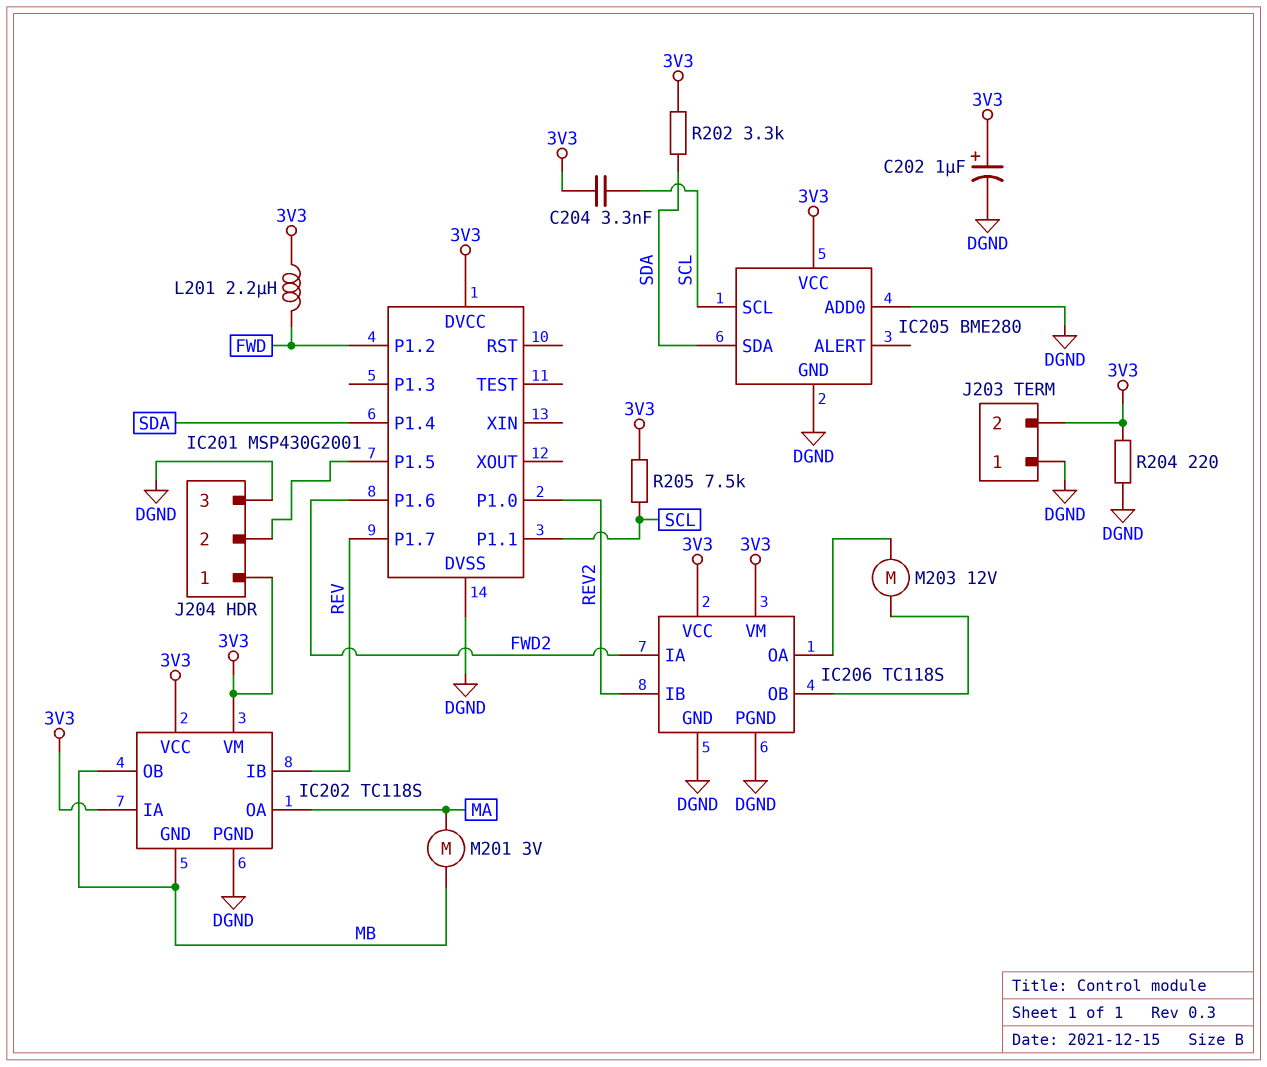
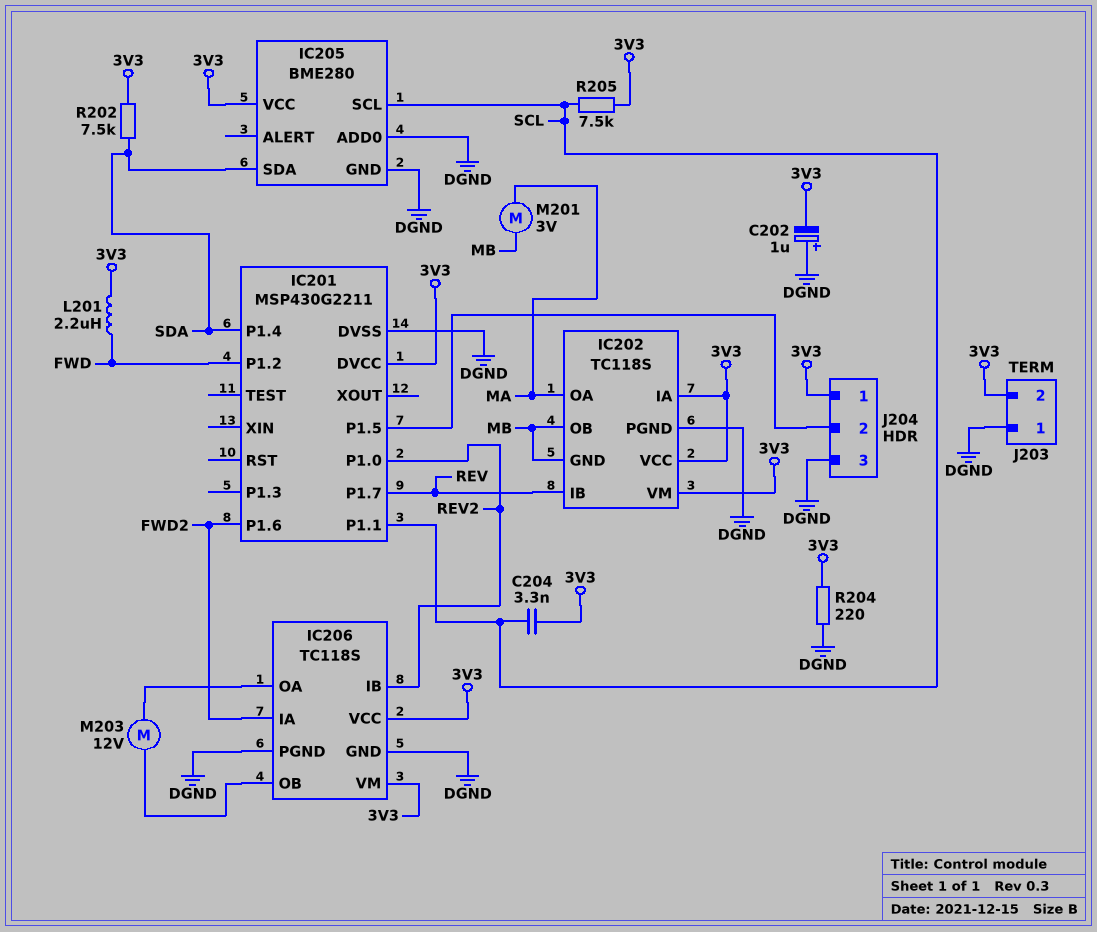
C202: 1uF (plus 3V3, minus DGND) -> 1uF (plus DGND, minus 3V3)
IC201: MSP430G2001 -> MSP430G2211
R202: 3.3k (3V3, SDA) -> 7.5k (3V3, SDA)

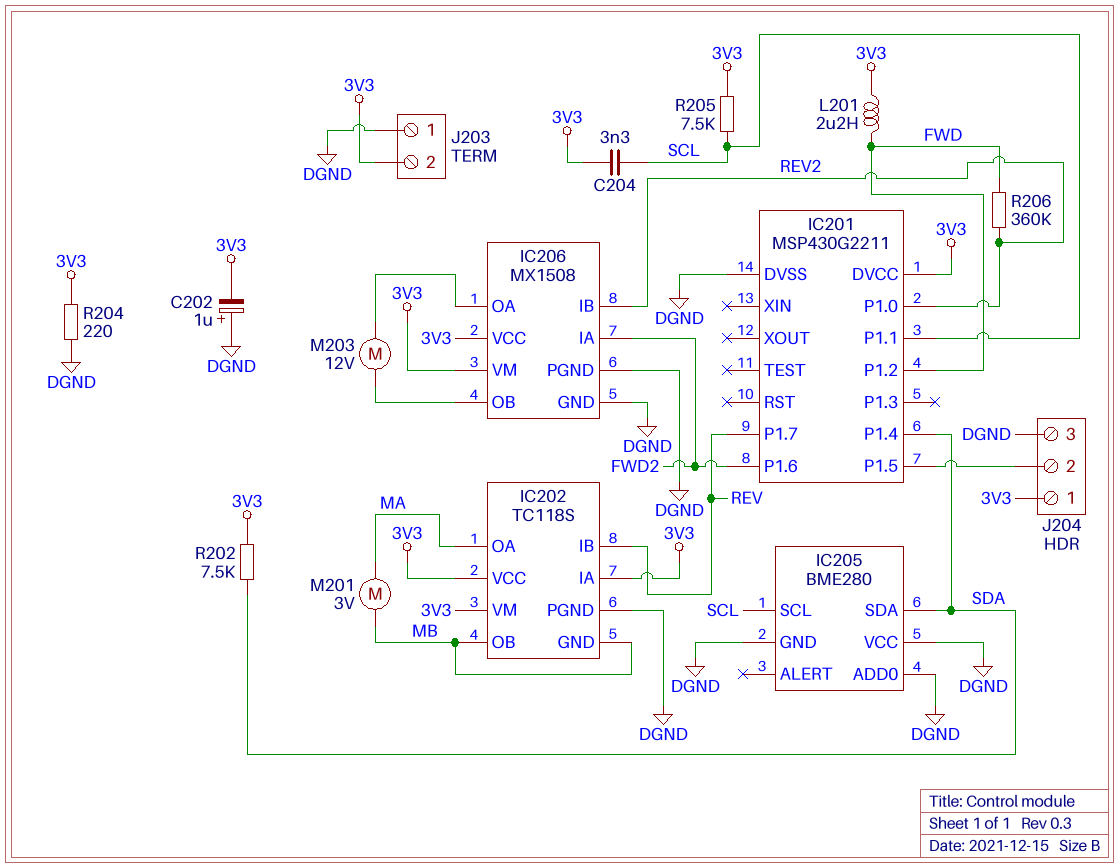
IC205 pin VCC: 3V3 -> DGND
IC206: TC118S -> MX1508
R206: none -> 360k (FWD, REV2)

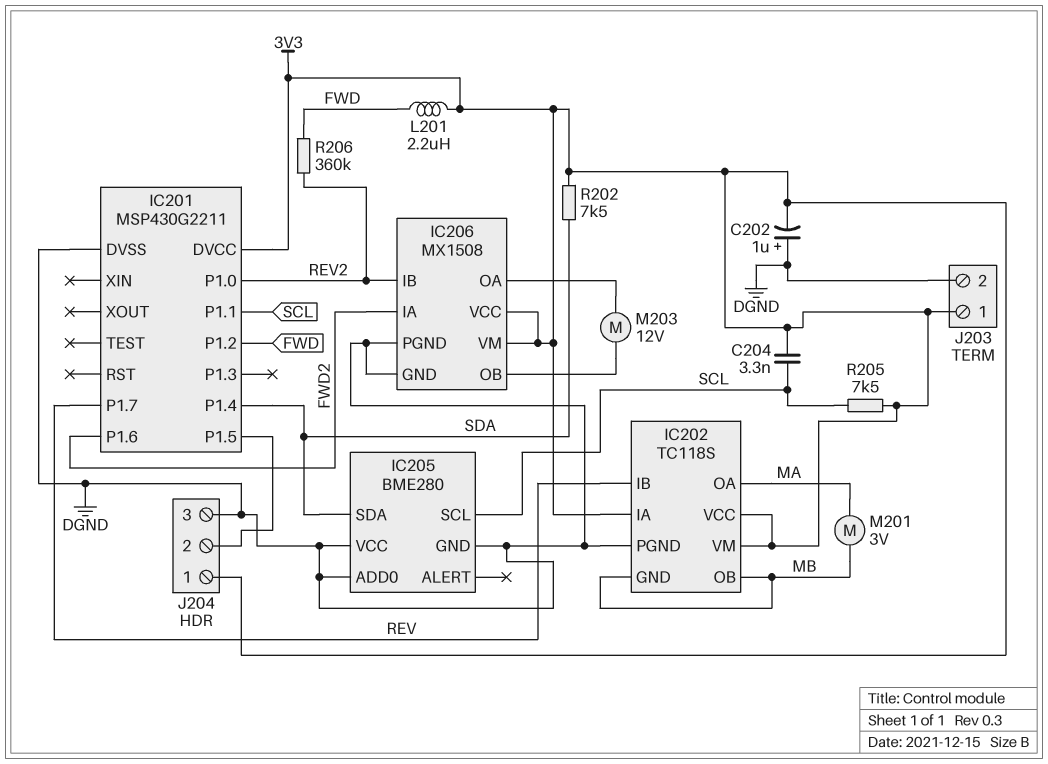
J203 pin 1: DGND -> 3V3
J203 pin 2: 3V3 -> DGND
R204: 220 (3V3, DGND) -> none

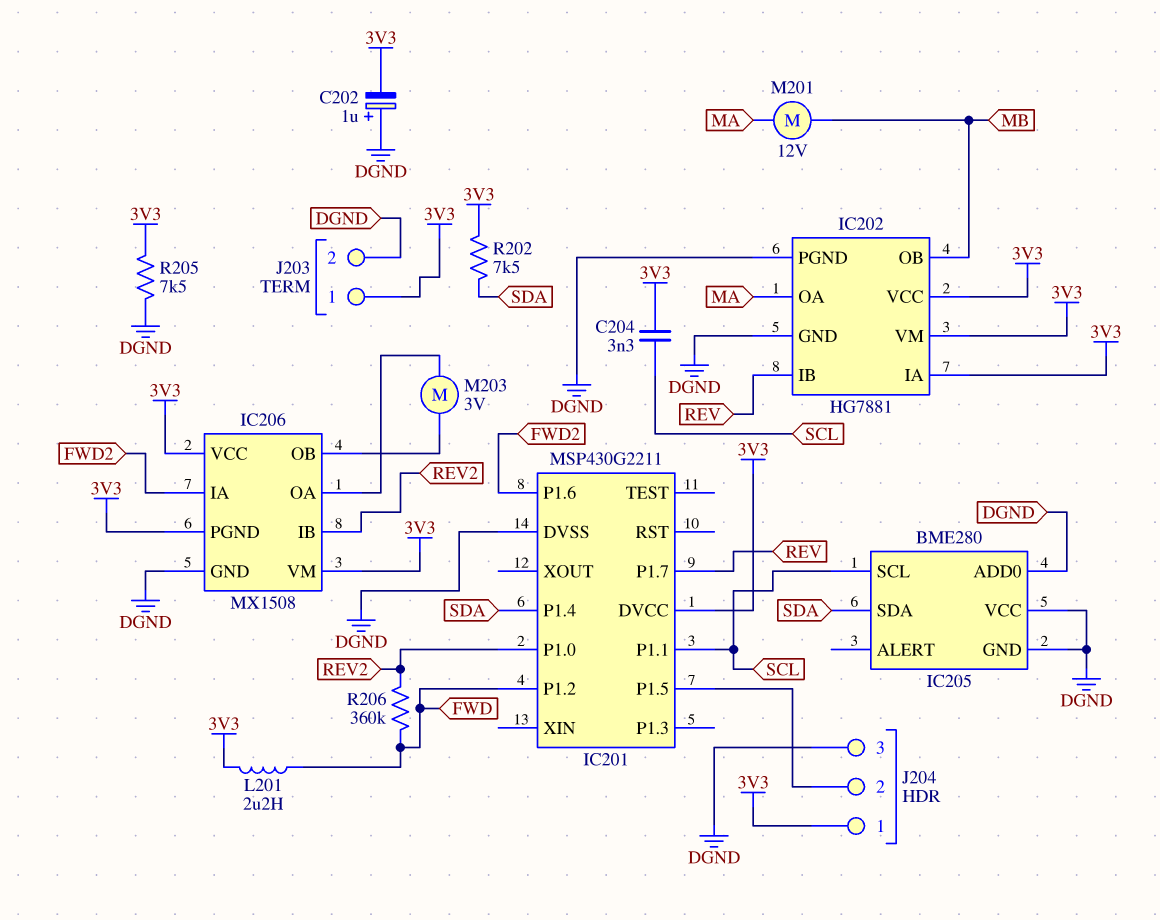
IC202: TC118S -> HG7881
IC202 pin GND: MB -> DGND
IC206 pin PGND: DGND -> 3V3
M201: motor 3V (MA, MB) -> motor 12V (MA, MB)
M203: motor 12V (IC206/OA, IC206/OB) -> motor 3V (IC206/OA, IC206/OB)
R205: 7.5k (3V3, SCL) -> 7.5k (3V3, DGND)

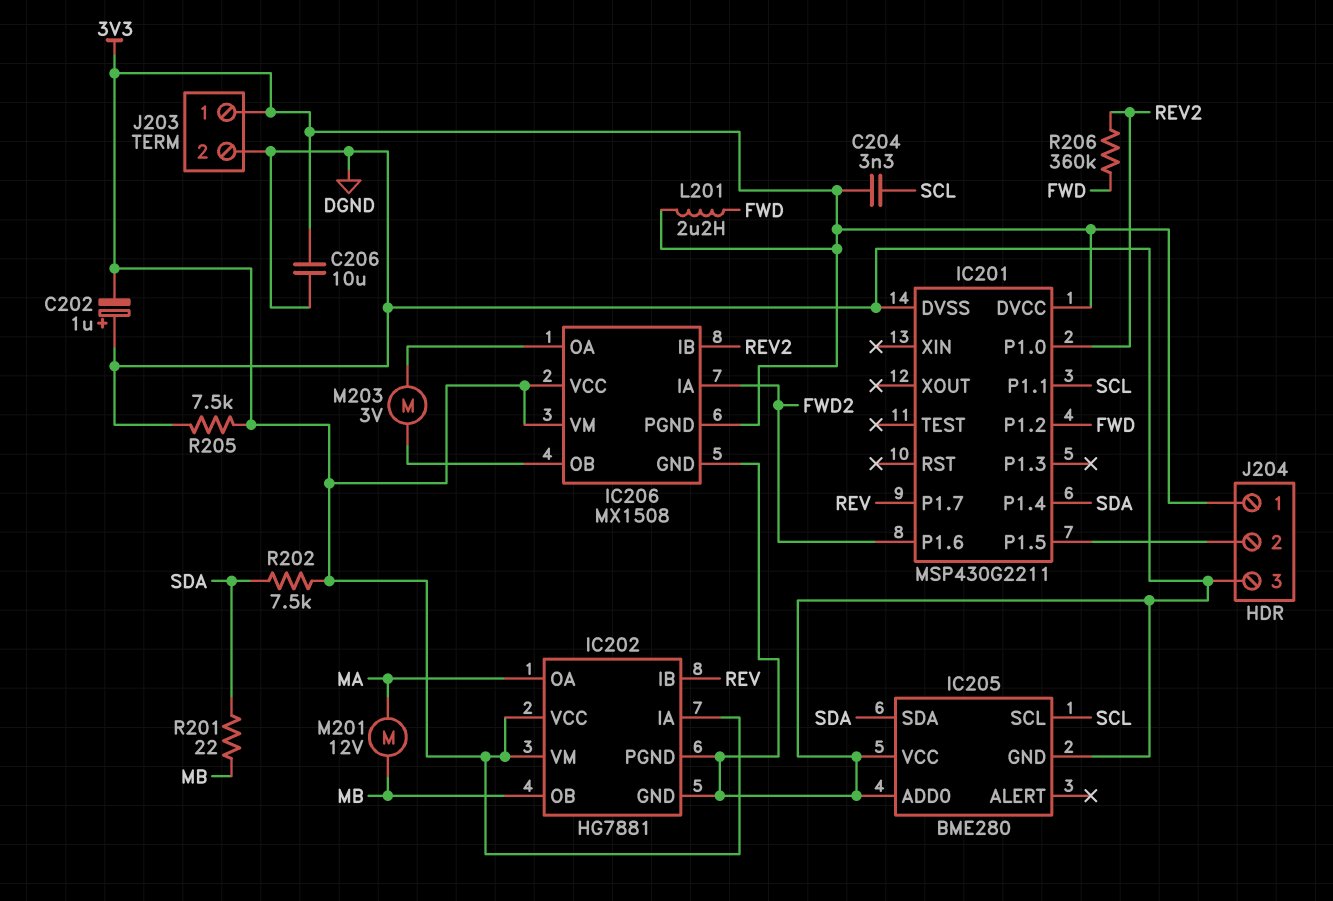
C206: none -> 10uF (3V3, DGND)
R201: none -> 22 (MB, SDA)

